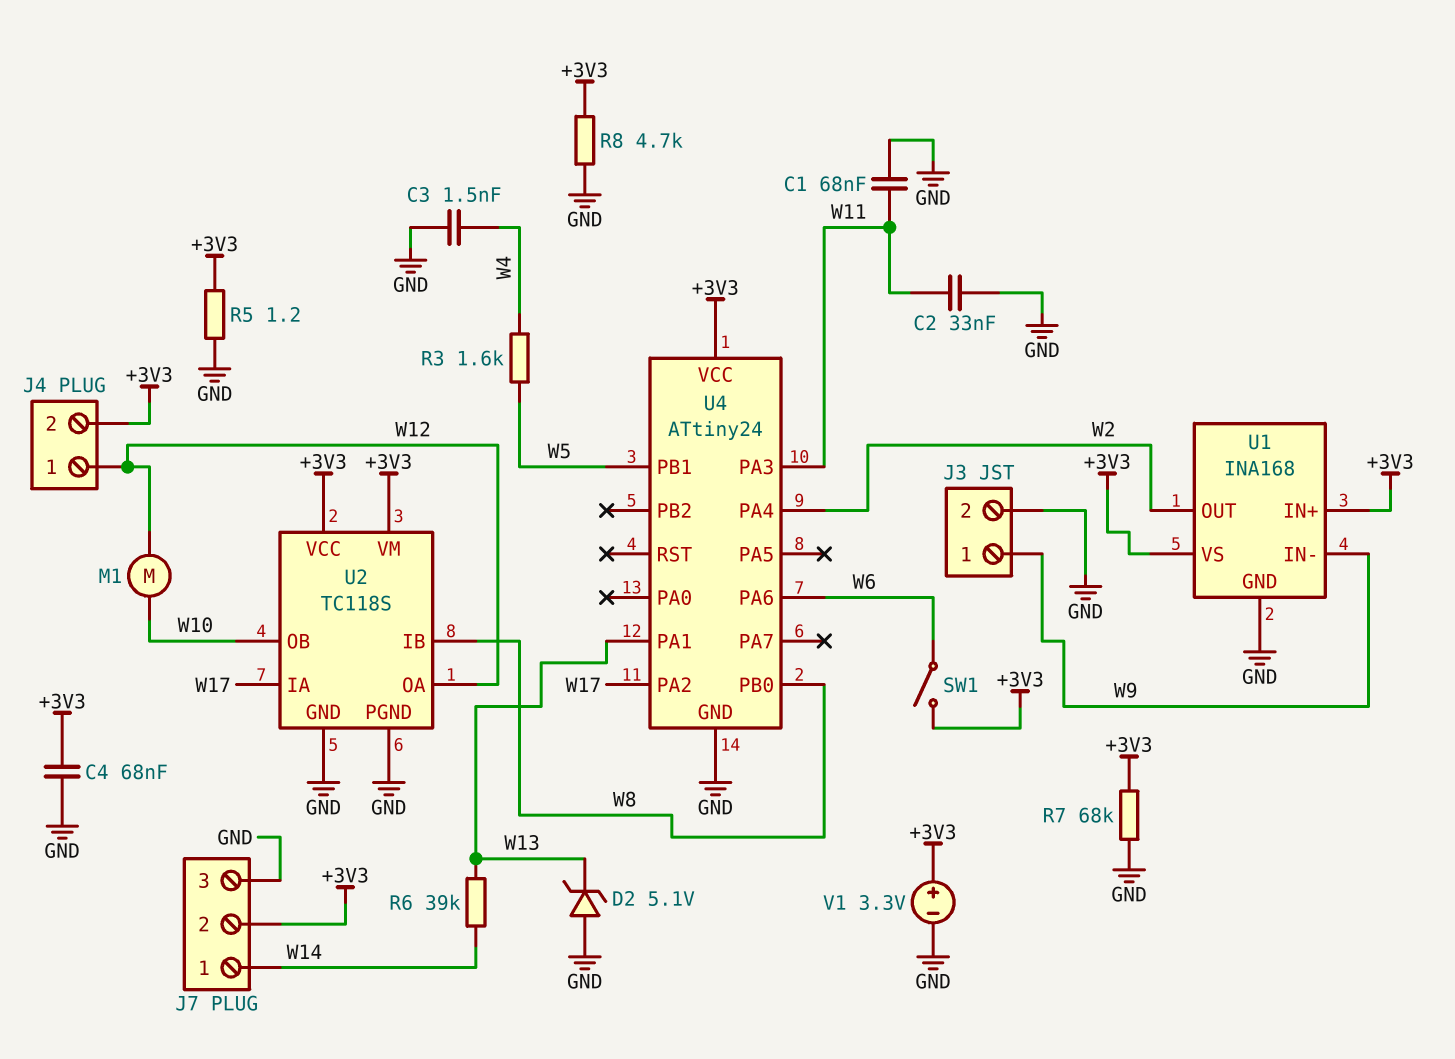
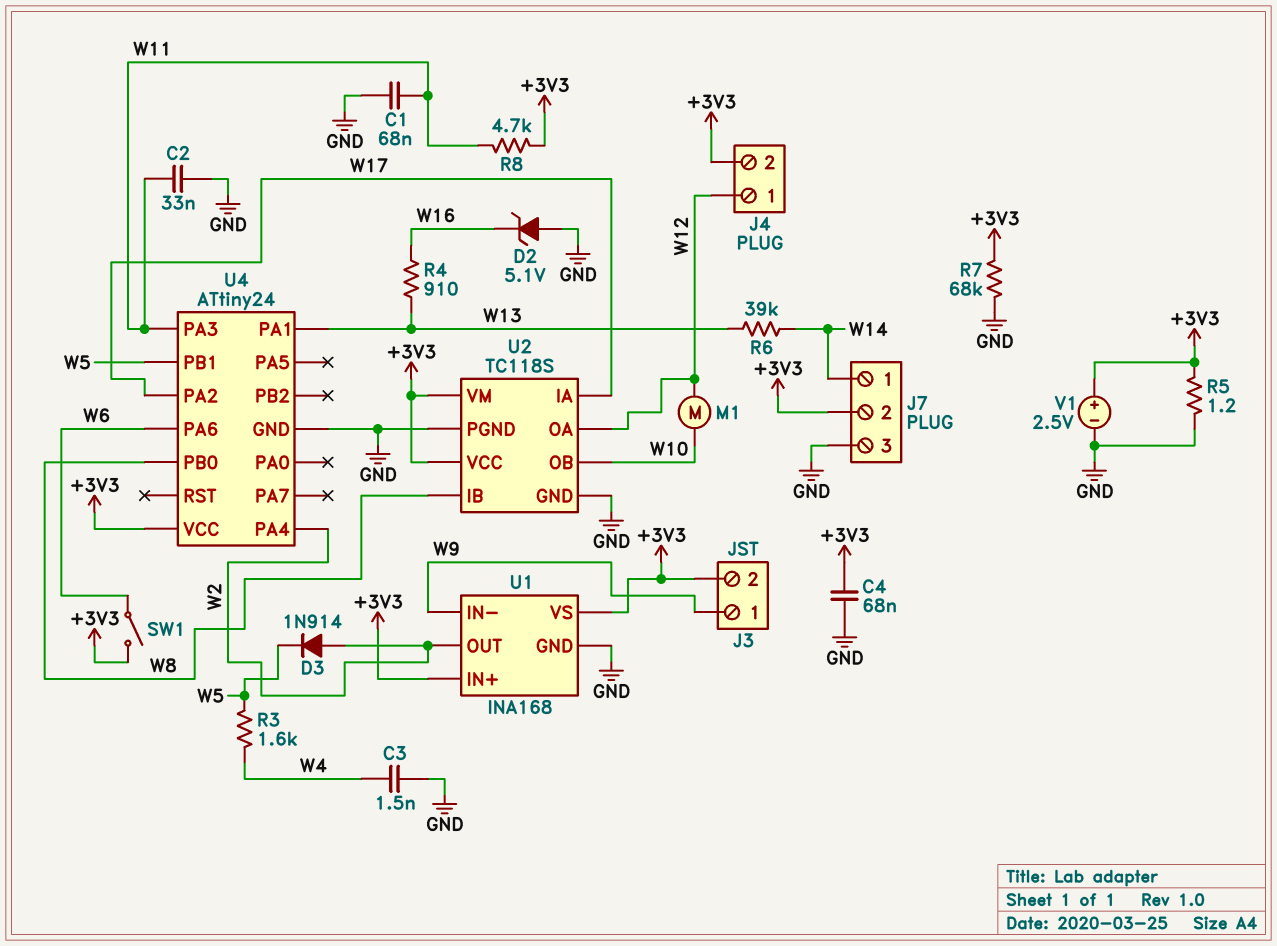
D2: zener 5.1V (A GND, K W13) -> zener 5.1V (A GND, K W16)
D3: none -> diode 1N914 (A W2, K W5)
J3 pin 2: GND -> +3V3
R4: none -> 910 (W13, W16)
R8: 4.7k (+3V3, GND) -> 4.7k (+3V3, W11)
V1: 3.3V (plus +3V3, minus GND) -> 2.5V (plus +3V3, minus GND)

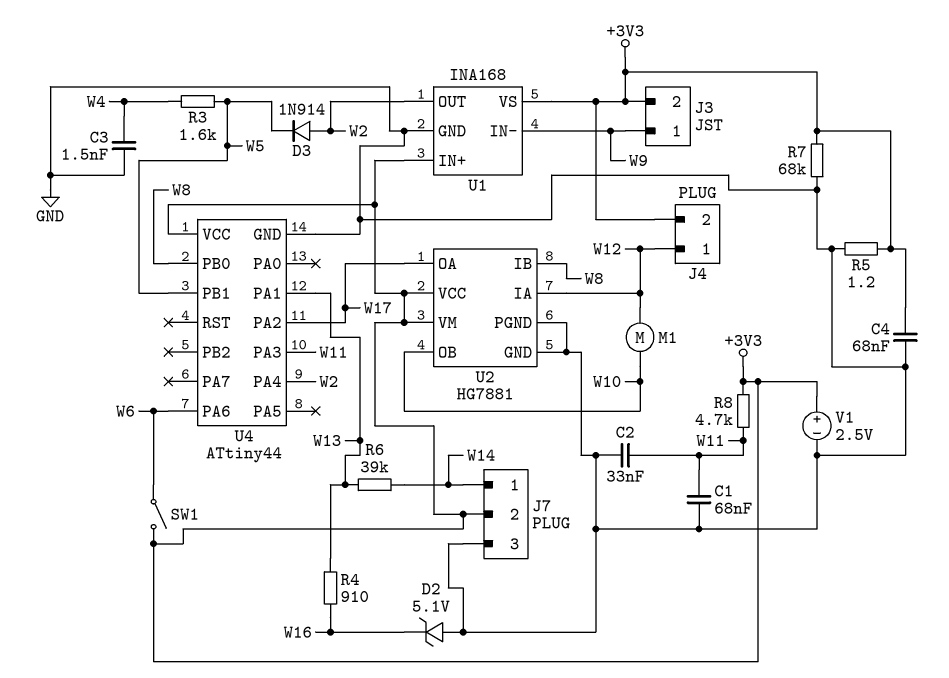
U2: TC118S -> HG7881
U2 pin IA: W17 -> W12
U2 pin OA: W12 -> W17
U4: ATtiny24 -> ATtiny44

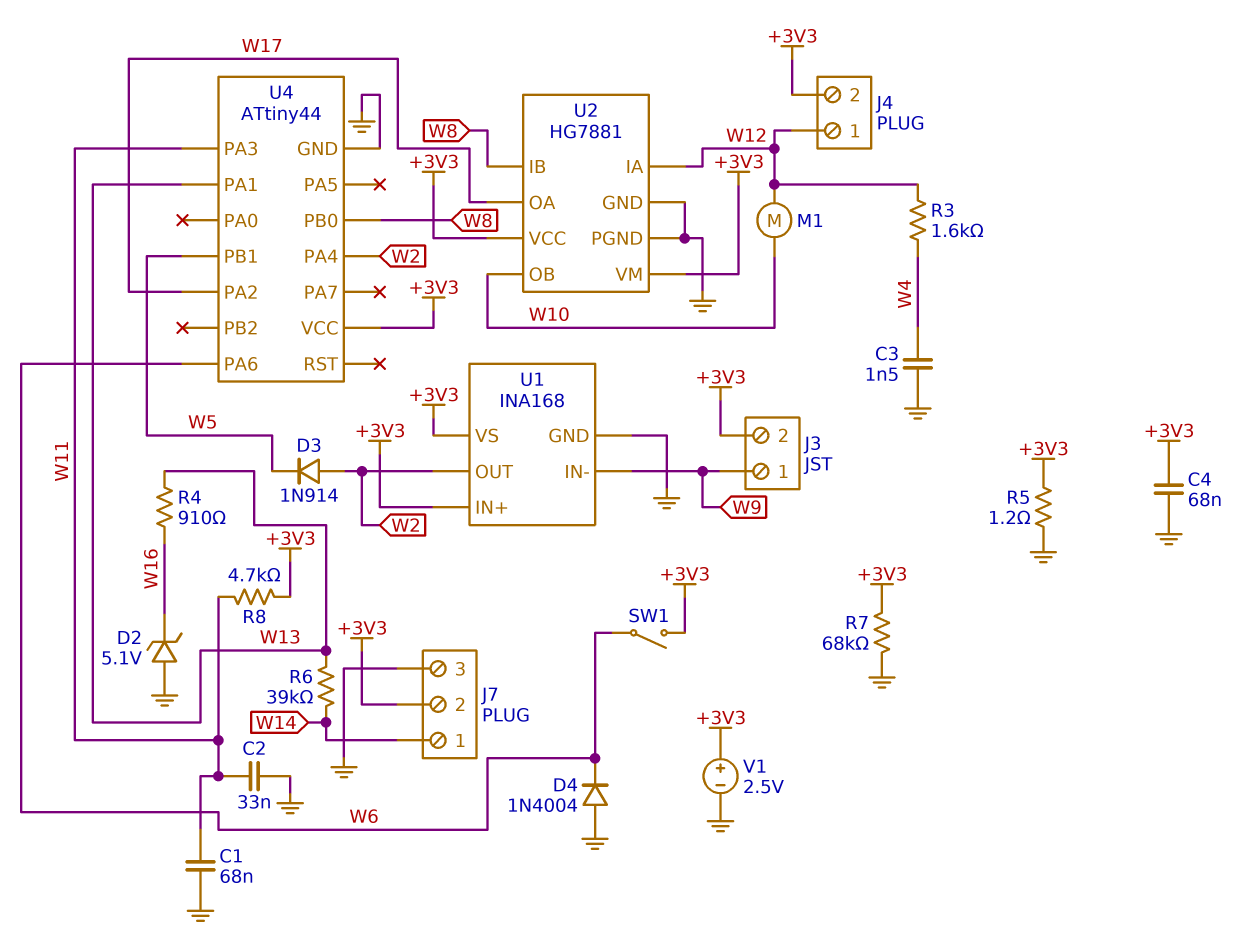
D4: none -> diode 1N4004 (A GND, K W6)
R3: 1.6k (W4, W5) -> 1.6k (W4, W12)

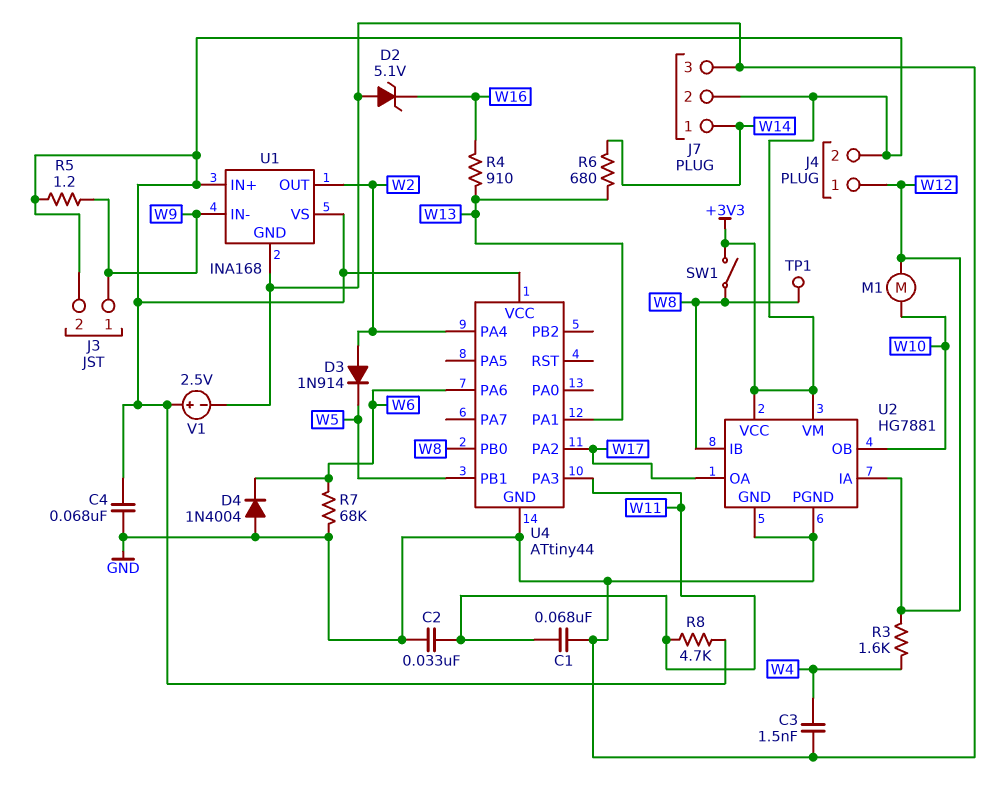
R5: 1.2 (+3V3, GND) -> 1.2 (+3V3, W9)
R6: 39k (W13, W14) -> 680 (W13, W14)
R7: 68k (+3V3, GND) -> 68k (GND, W6)
SW1: switch (+3V3, W6) -> switch (+3V3, W8)
TP1: none -> test point (W8)

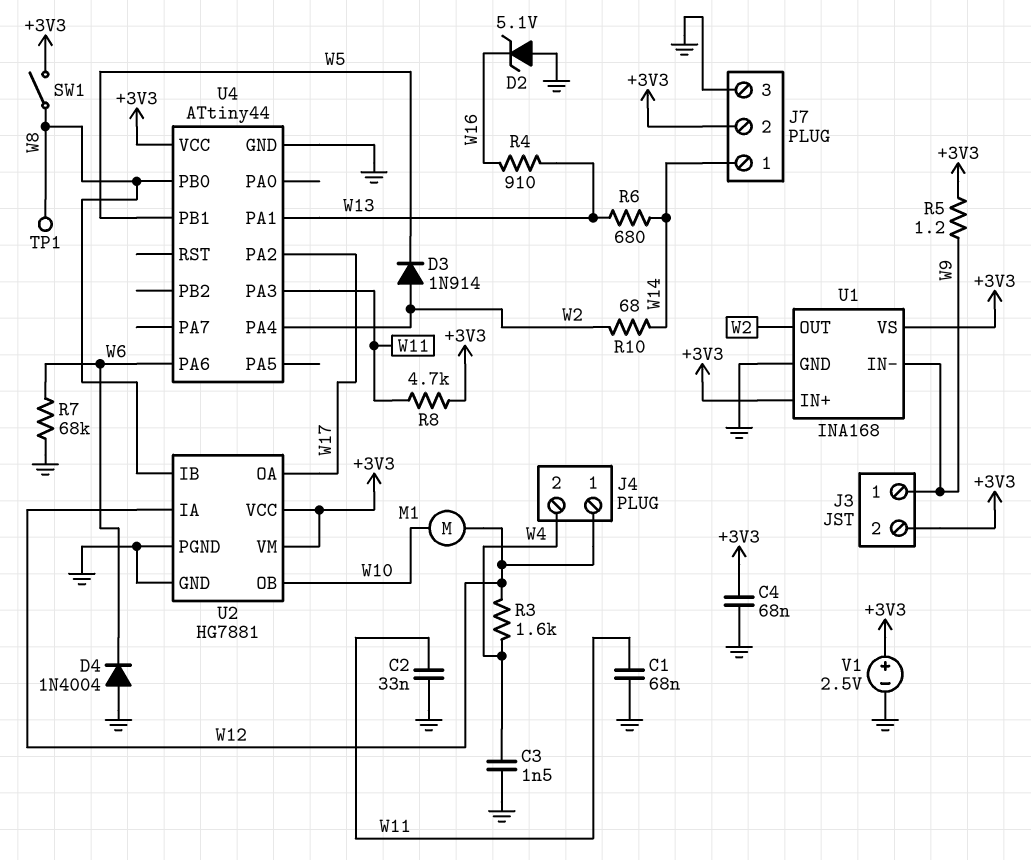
J4 pin 2: +3V3 -> W4
R10: none -> 68 (W2, W14)

